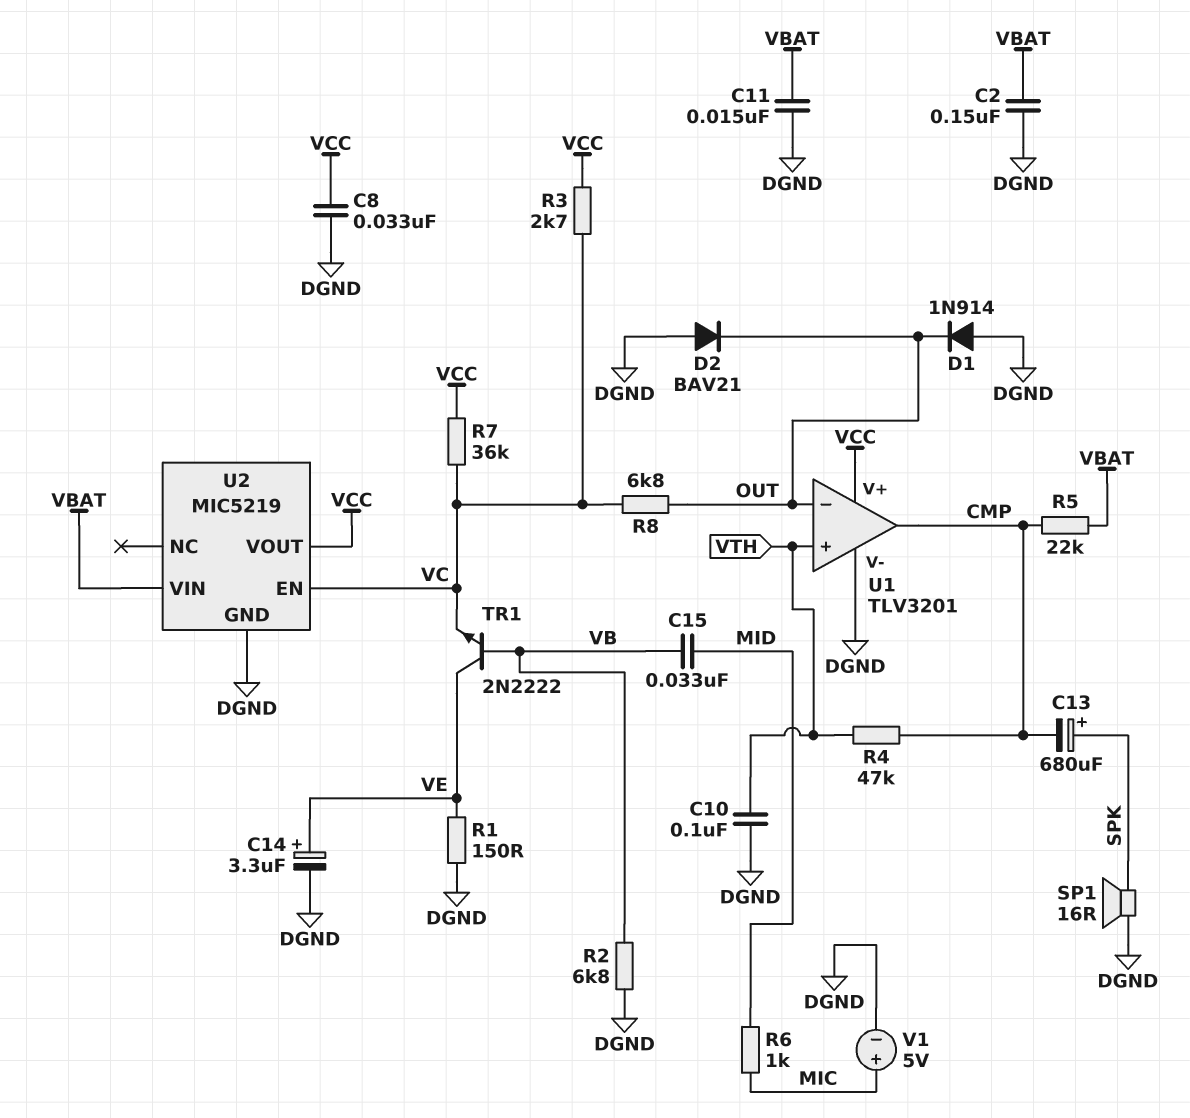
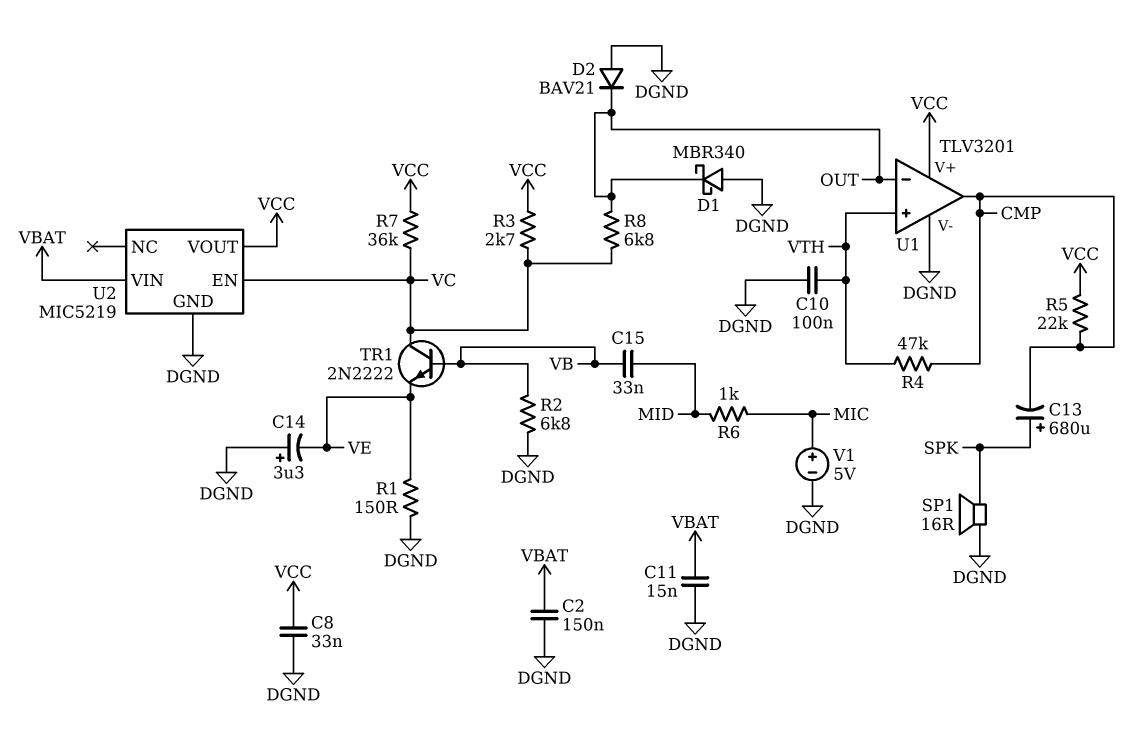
C14: 3.3uF (plus VE, minus DGND) -> 3.3uF (plus DGND, minus VE)
D1: diode 1N914 (A DGND, K OUT) -> schottky MBR340 (A DGND, K OUT)
R5: 22k (CMP, VBAT) -> 22k (CMP, VCC)
TR1: NPN 2N2222 (B VB, C VE, E VC) -> NPN 2N2222 (B VB, C VC, E VE)

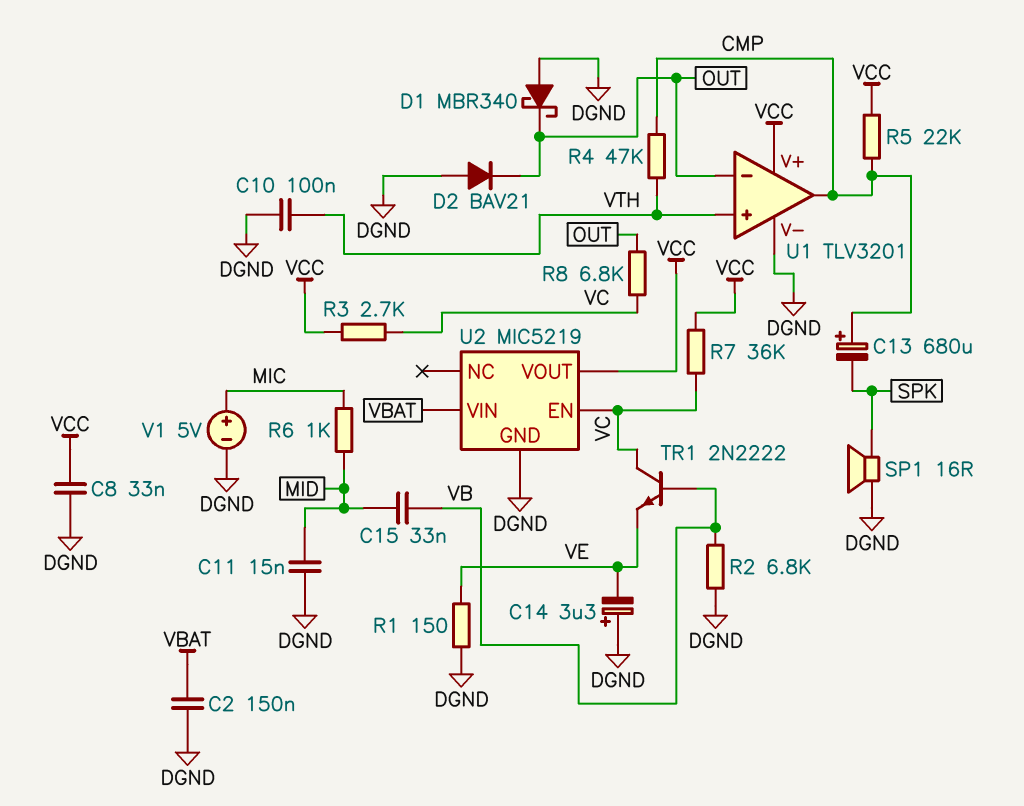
C11: 15nF (DGND, VBAT) -> 15nF (DGND, MID)
C13: 680uF (plus SPK, minus CMP) -> 680uF (plus CMP, minus SPK)

